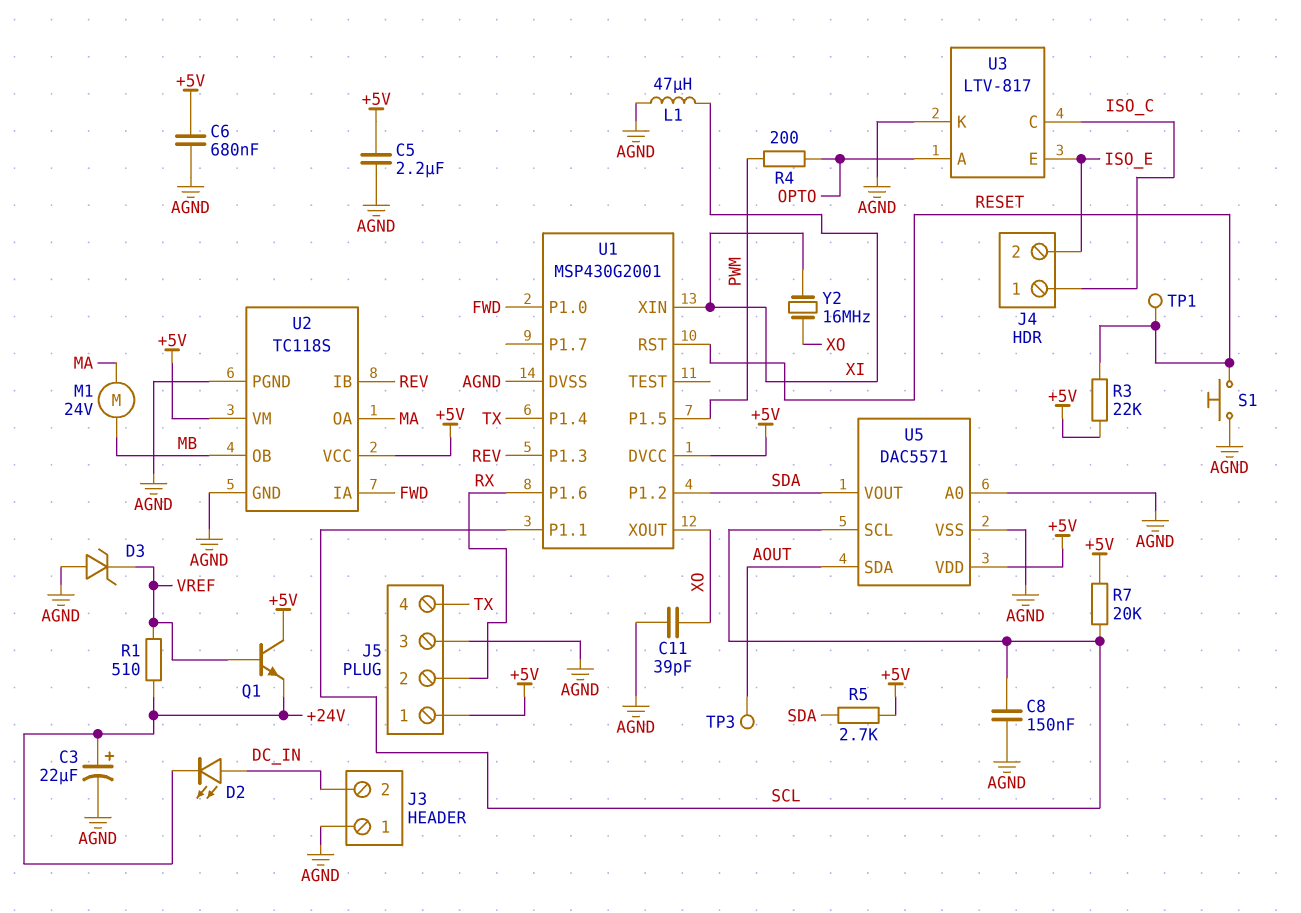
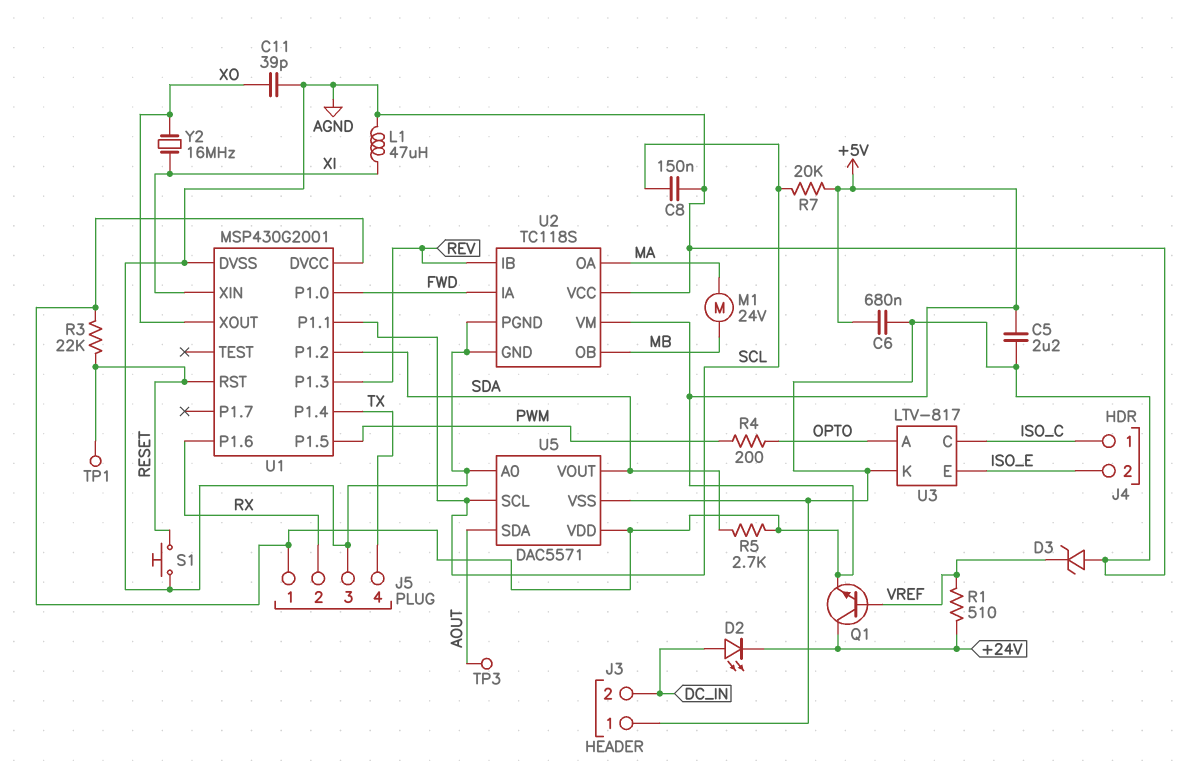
C3: 22uF (plus +24V, minus AGND) -> none
Q1: NPN (B VREF, C +5V, E +24V) -> NPN (B VREF, C +24V, E +5V)
U2 pin VCC: +5V -> AGND

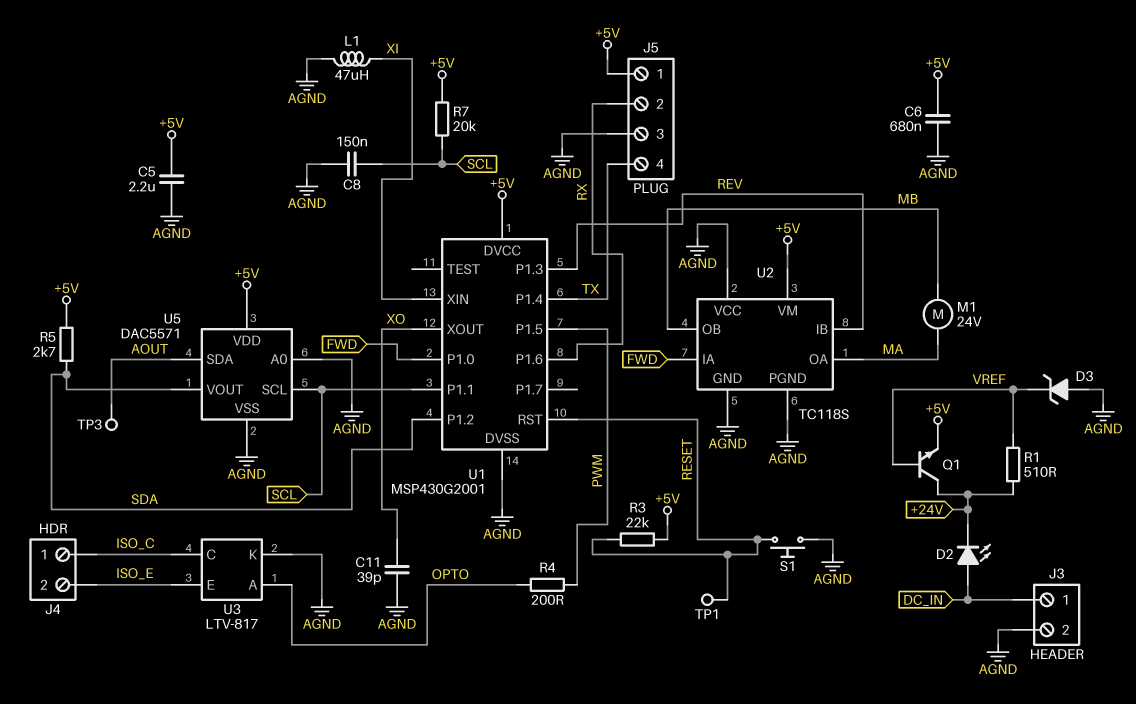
J3 pin 1: AGND -> DC_IN
J3 pin 2: DC_IN -> AGND
Y2: 16MHz (XI, XO) -> none

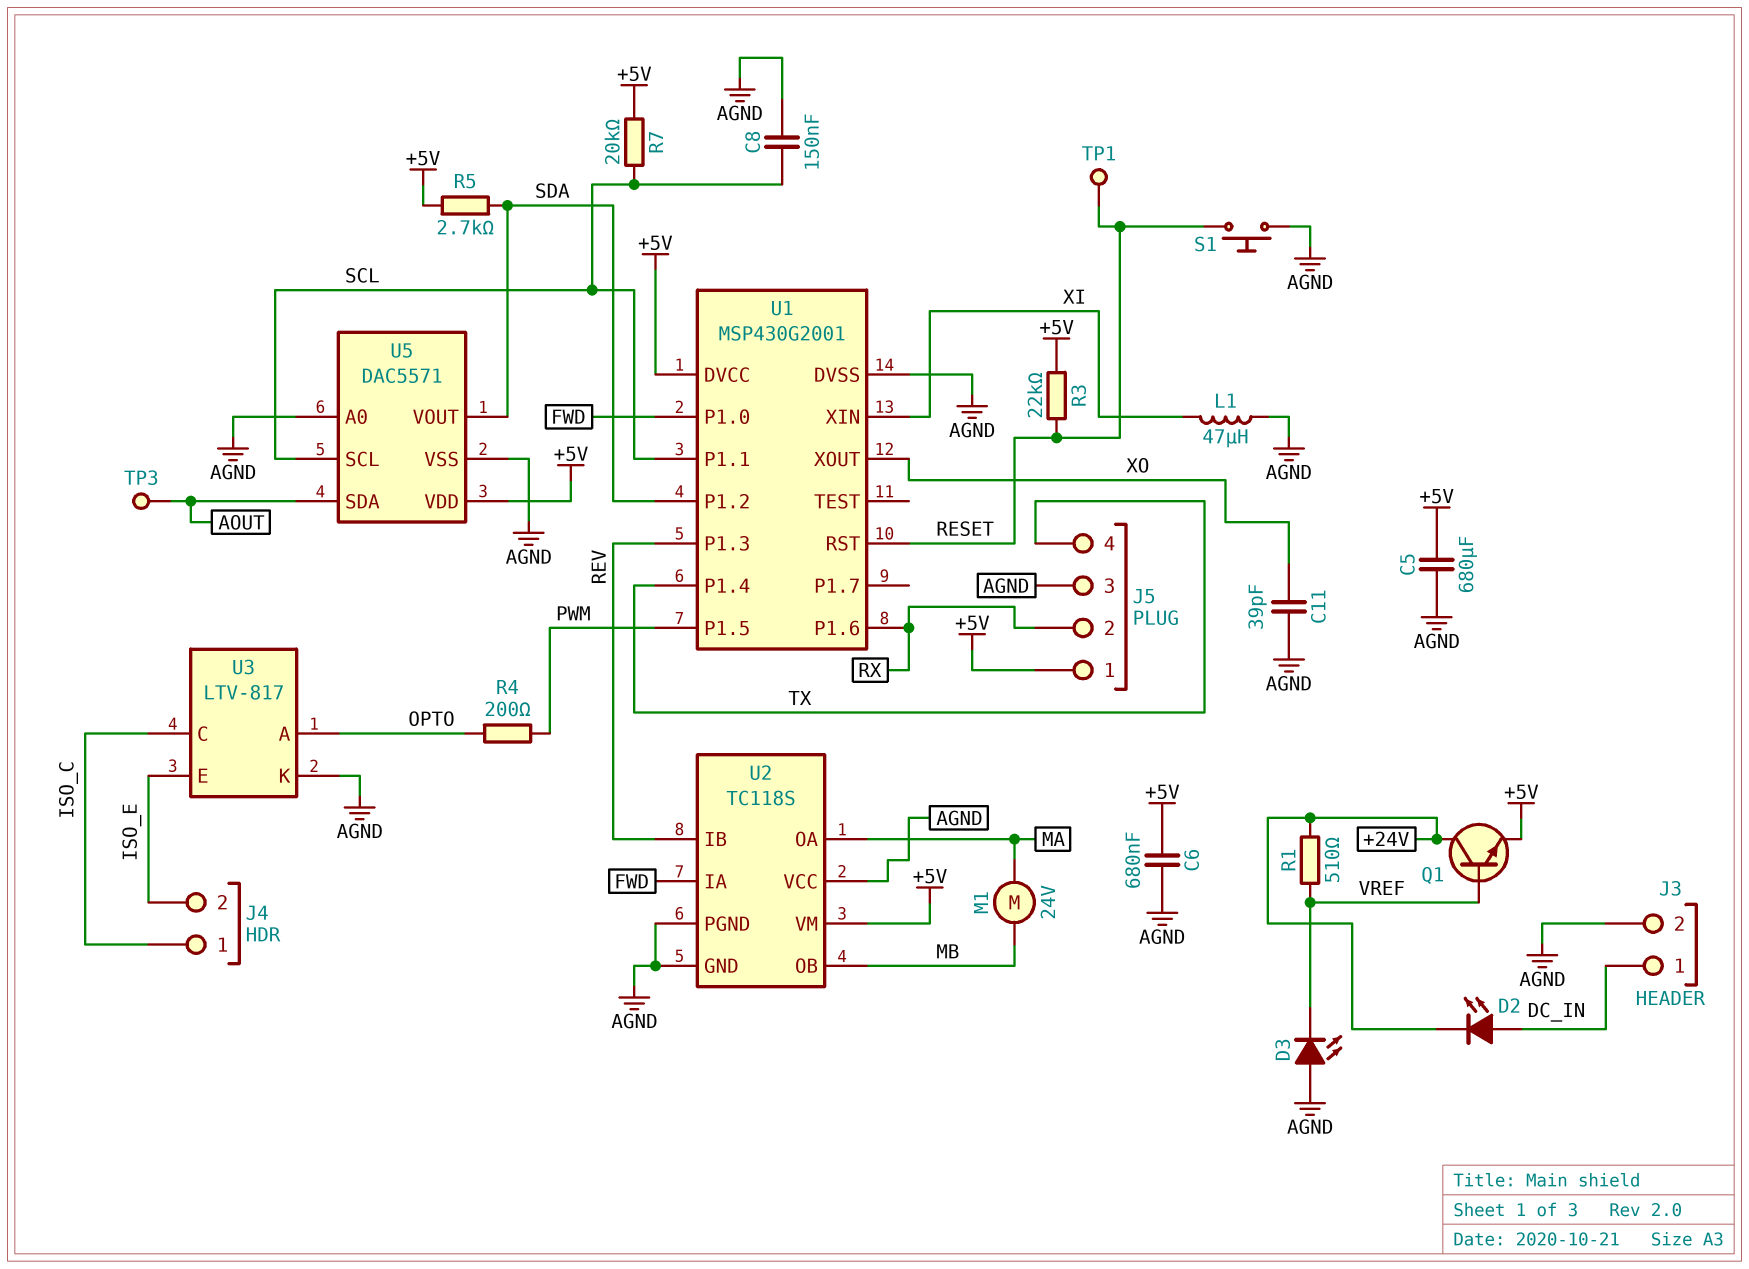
C5: 2.2uF (+5V, AGND) -> 680uF (+5V, AGND)
D3: zener (A AGND, K VREF) -> LED (A AGND, K VREF)

